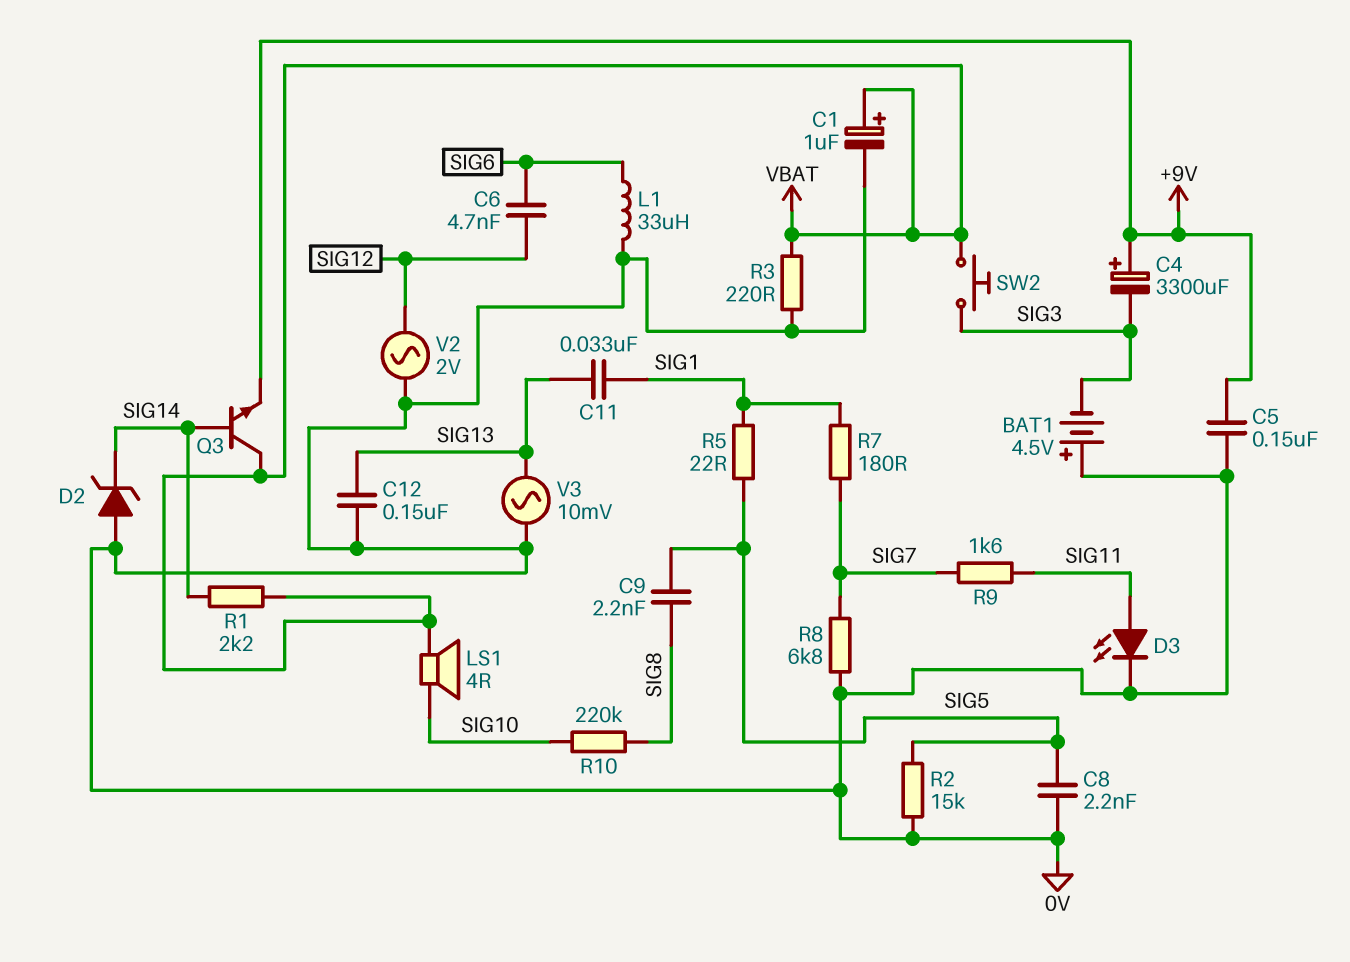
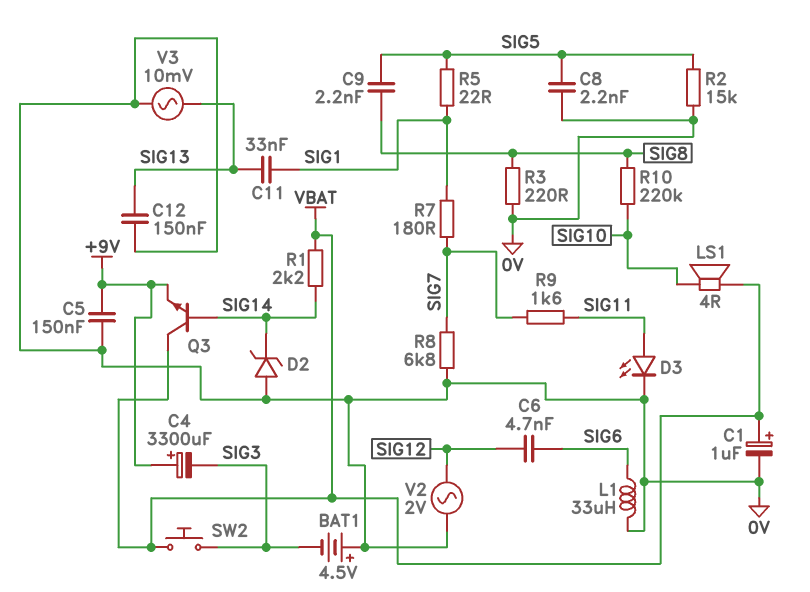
R3: 220 (0V, VBAT) -> 220 (0V, SIG8)

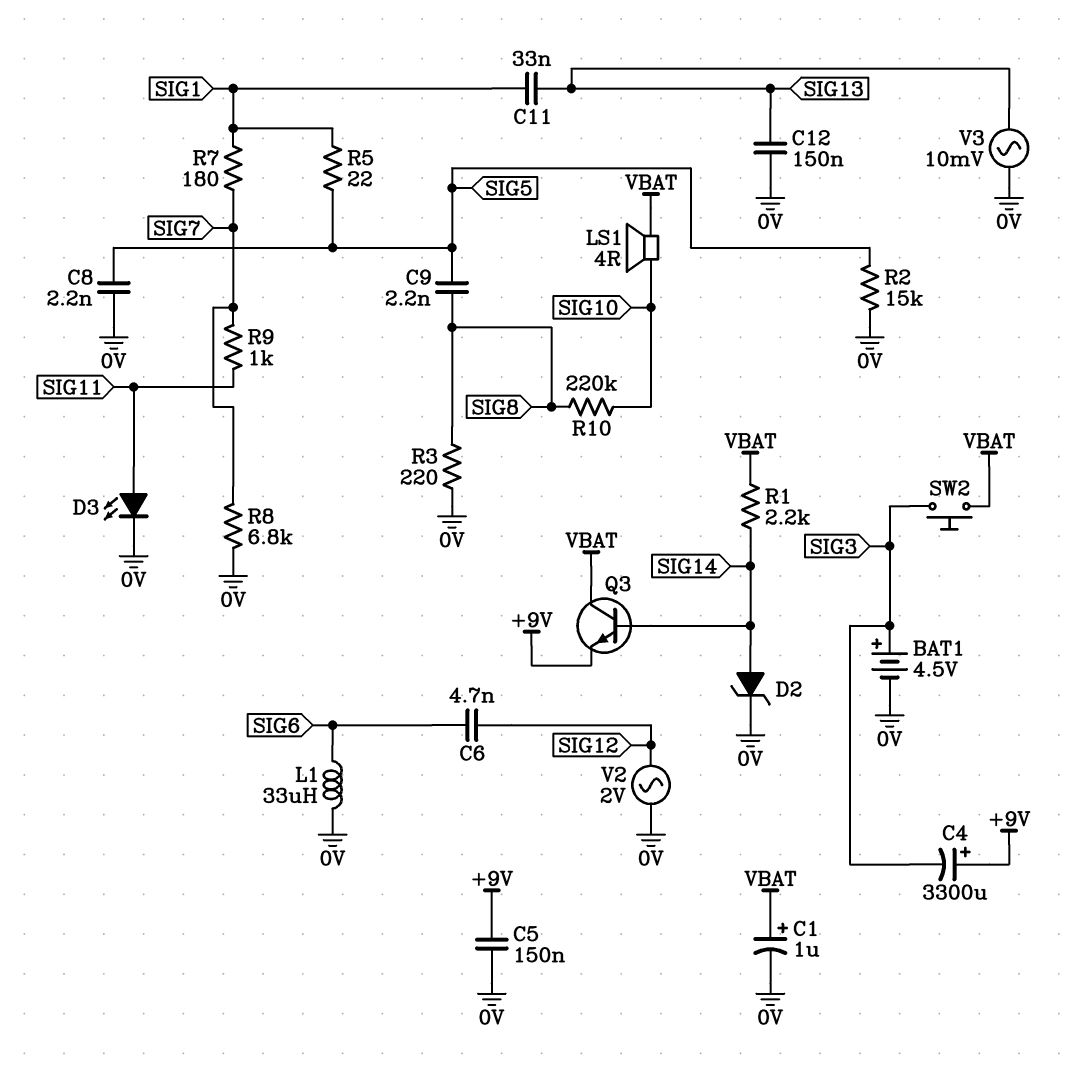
BAT1: 4.5V (plus 0V, minus SIG3) -> 4.5V (plus SIG3, minus 0V)
D2: zener (A 0V, K SIG14) -> zener (A SIG14, K 0V)
R9: 1.6k (SIG7, SIG11) -> 1k (SIG7, SIG11)

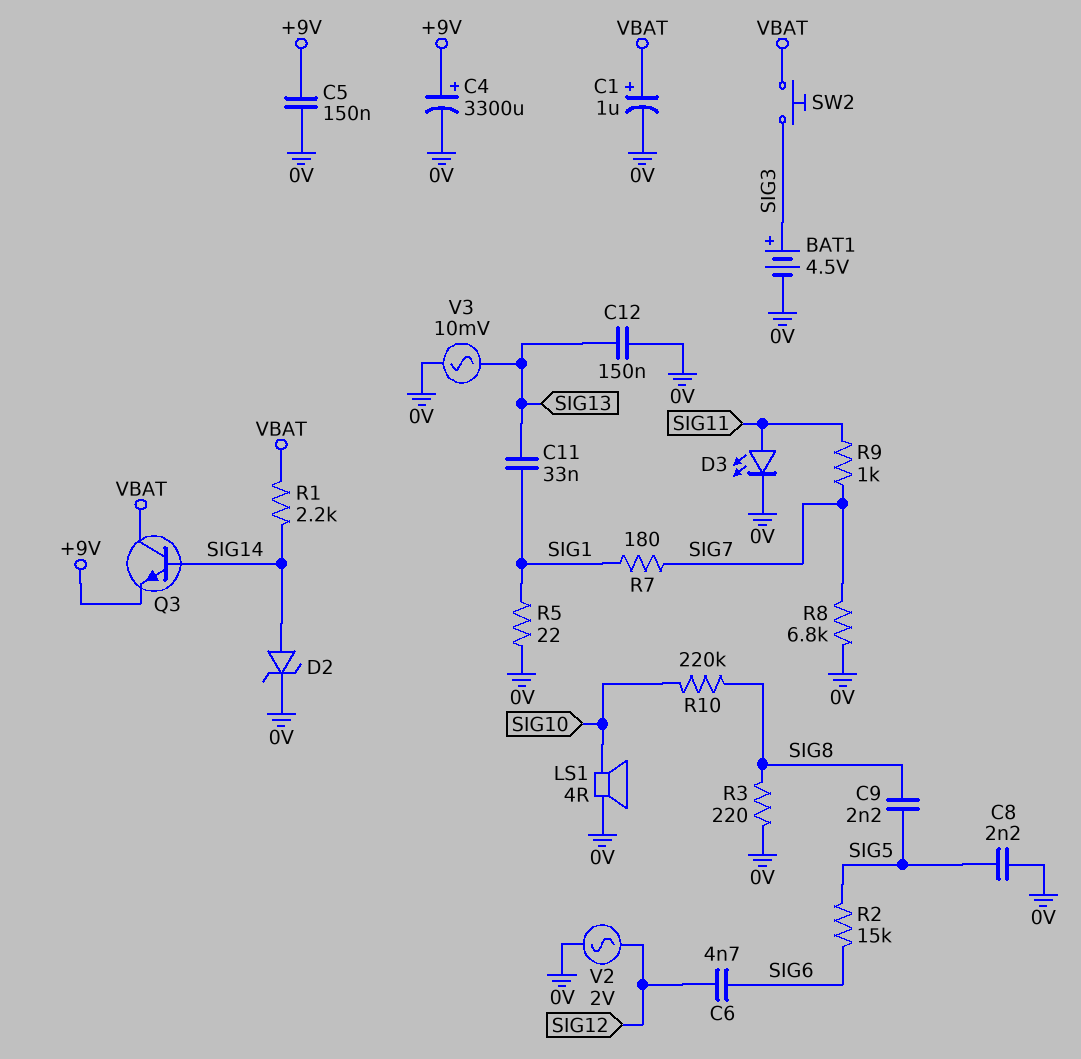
C4: 3300uF (plus +9V, minus SIG3) -> 3300uF (plus +9V, minus 0V)
L1: 33uH (0V, SIG6) -> none
LS1: speaker 4R (SIG10, VBAT) -> speaker 4R (0V, SIG10)
R2: 15k (0V, SIG5) -> 15k (SIG5, SIG6)
R5: 22 (SIG1, SIG5) -> 22 (0V, SIG1)

